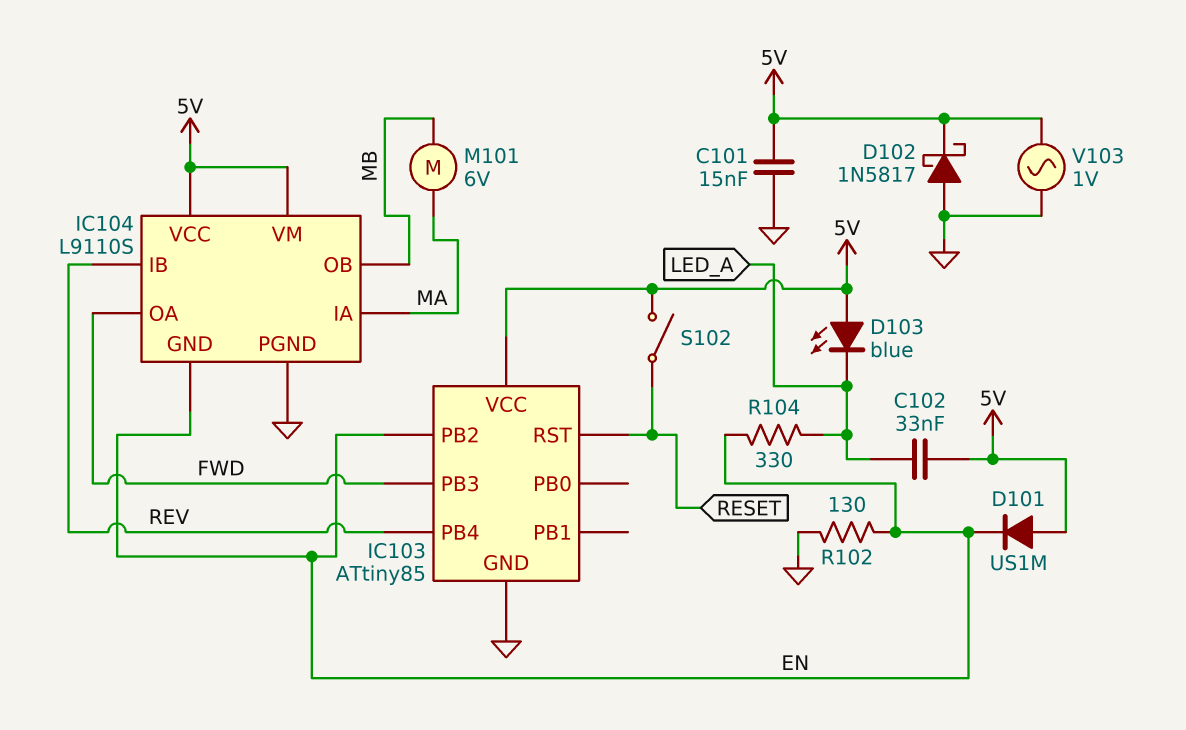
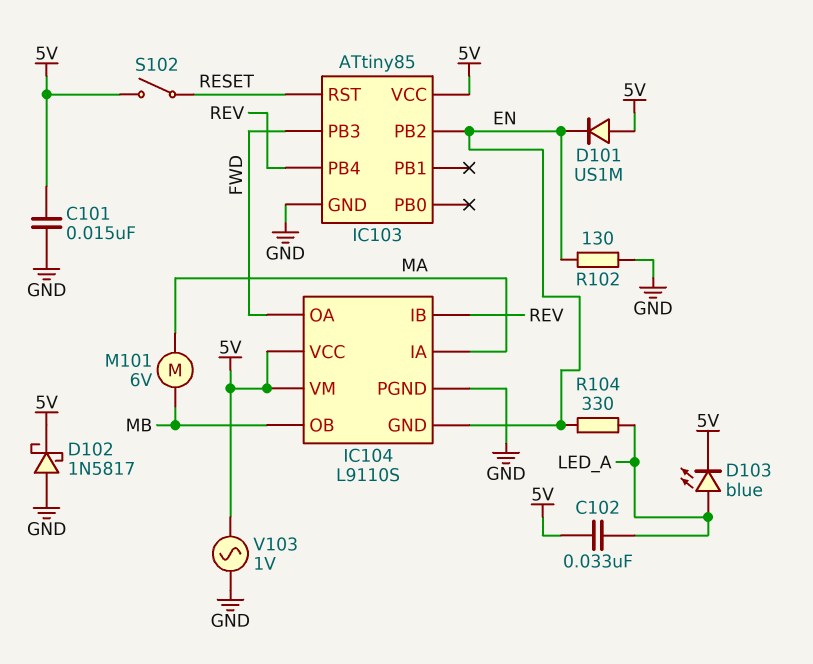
D103: LED blue (A 5V, K LED_A) -> LED blue (A LED_A, K 5V)

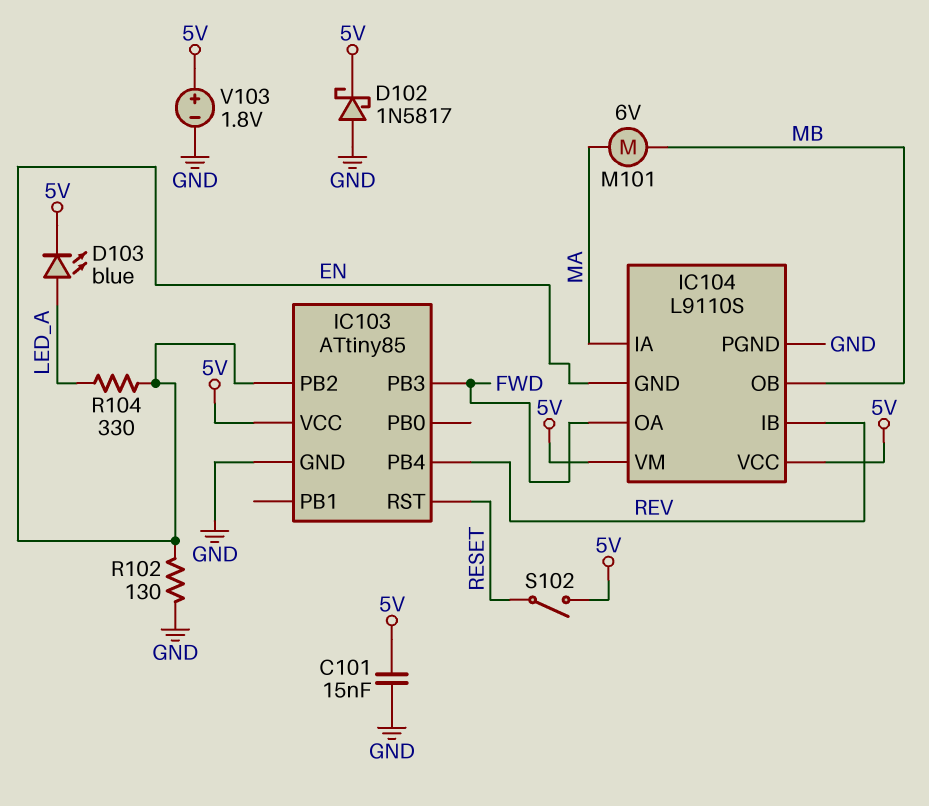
C102: 33nF (5V, LED_A) -> none
D101: diode US1M (A 5V, K EN) -> none
V103: AC 1V (5V, GND) -> 1.8V (plus 5V, minus GND)

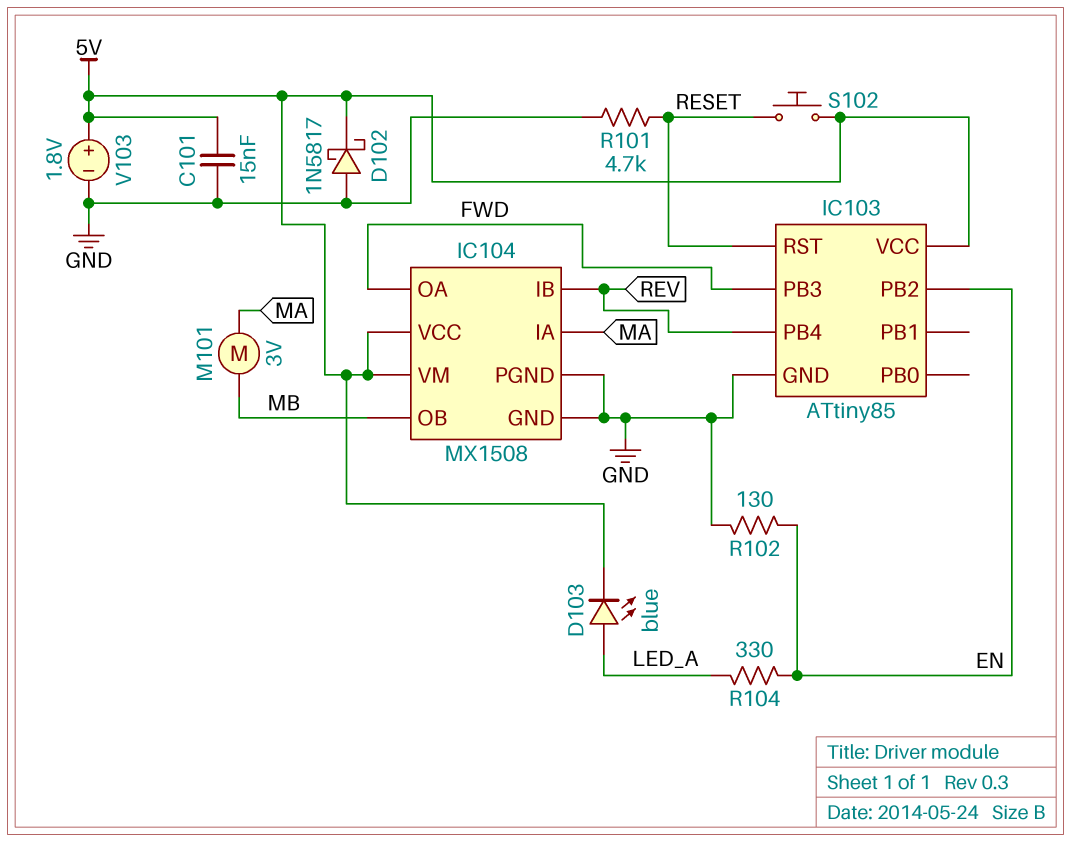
IC104: L9110S -> MX1508
IC104 pin GND: EN -> GND
M101: motor 6V (MA, MB) -> motor 3V (MA, MB)
R101: none -> 4.7k (GND, RESET)
S102: switch (5V, RESET) -> button (5V, RESET)

